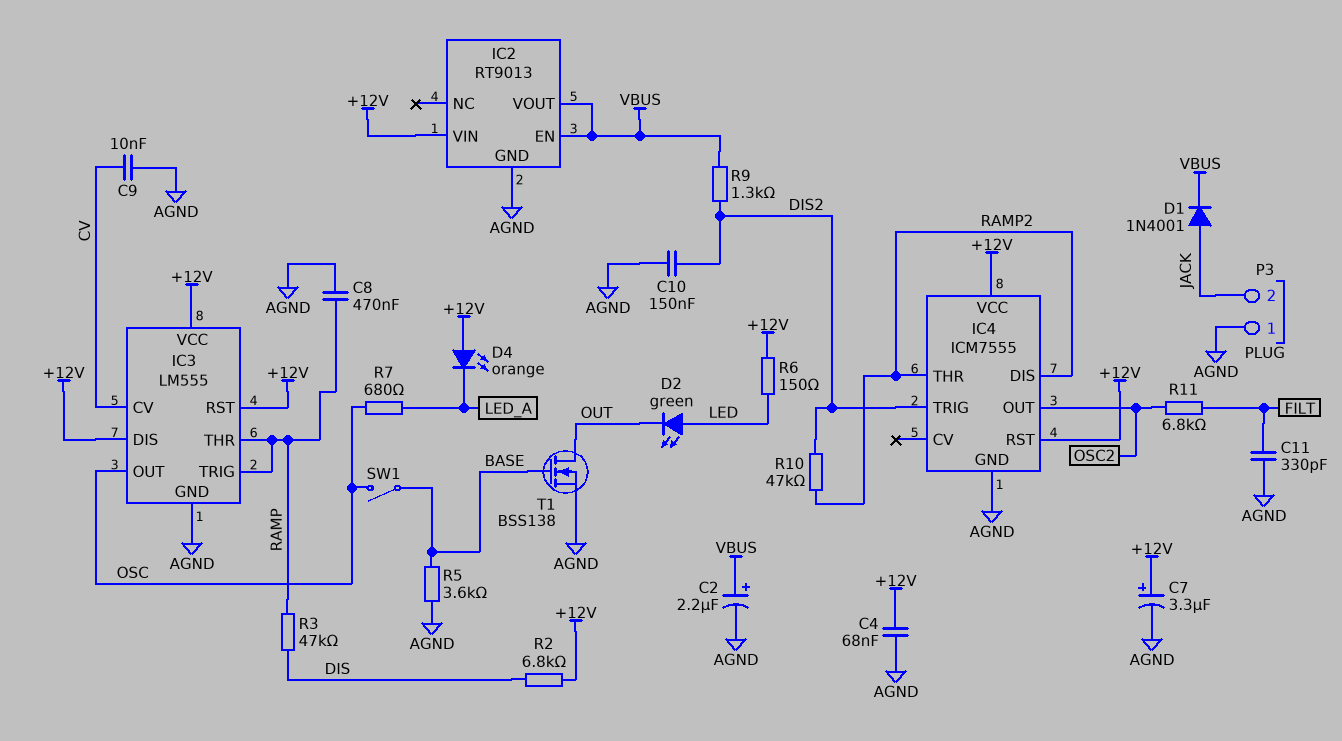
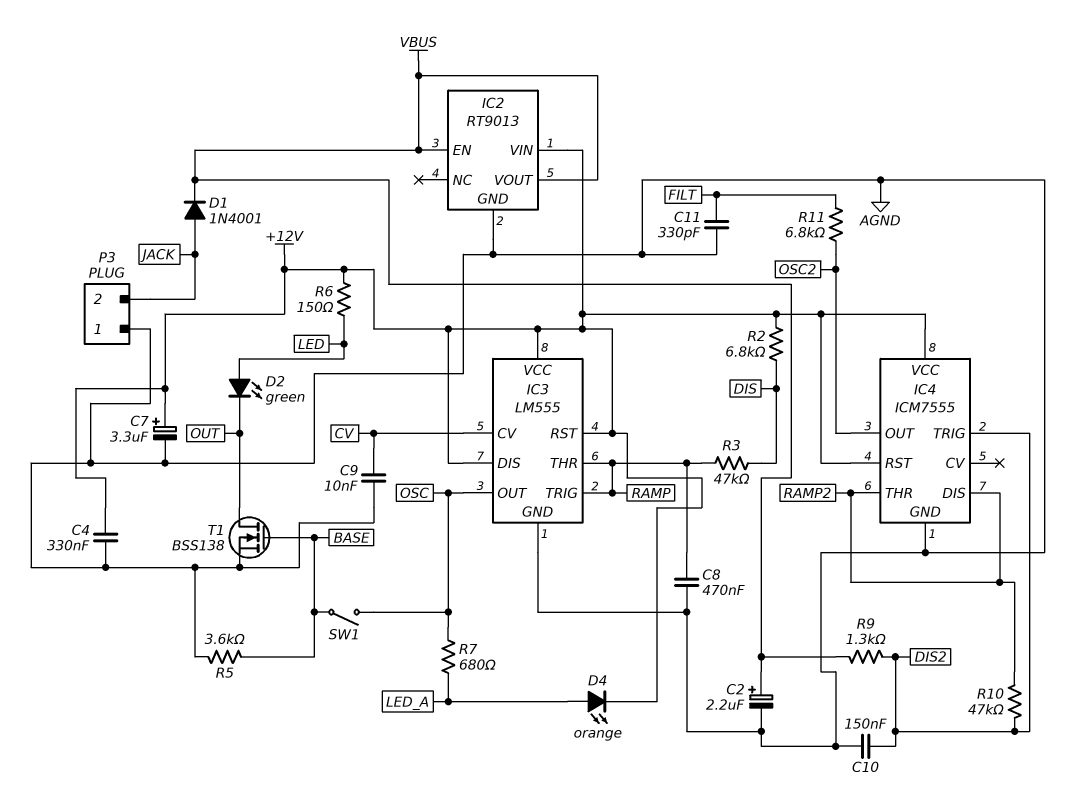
C4: 68nF (+12V, AGND) -> 330nF (+12V, AGND)
D4: LED orange (A +12V, K LED_A) -> LED orange (A LED_A, K +12V)

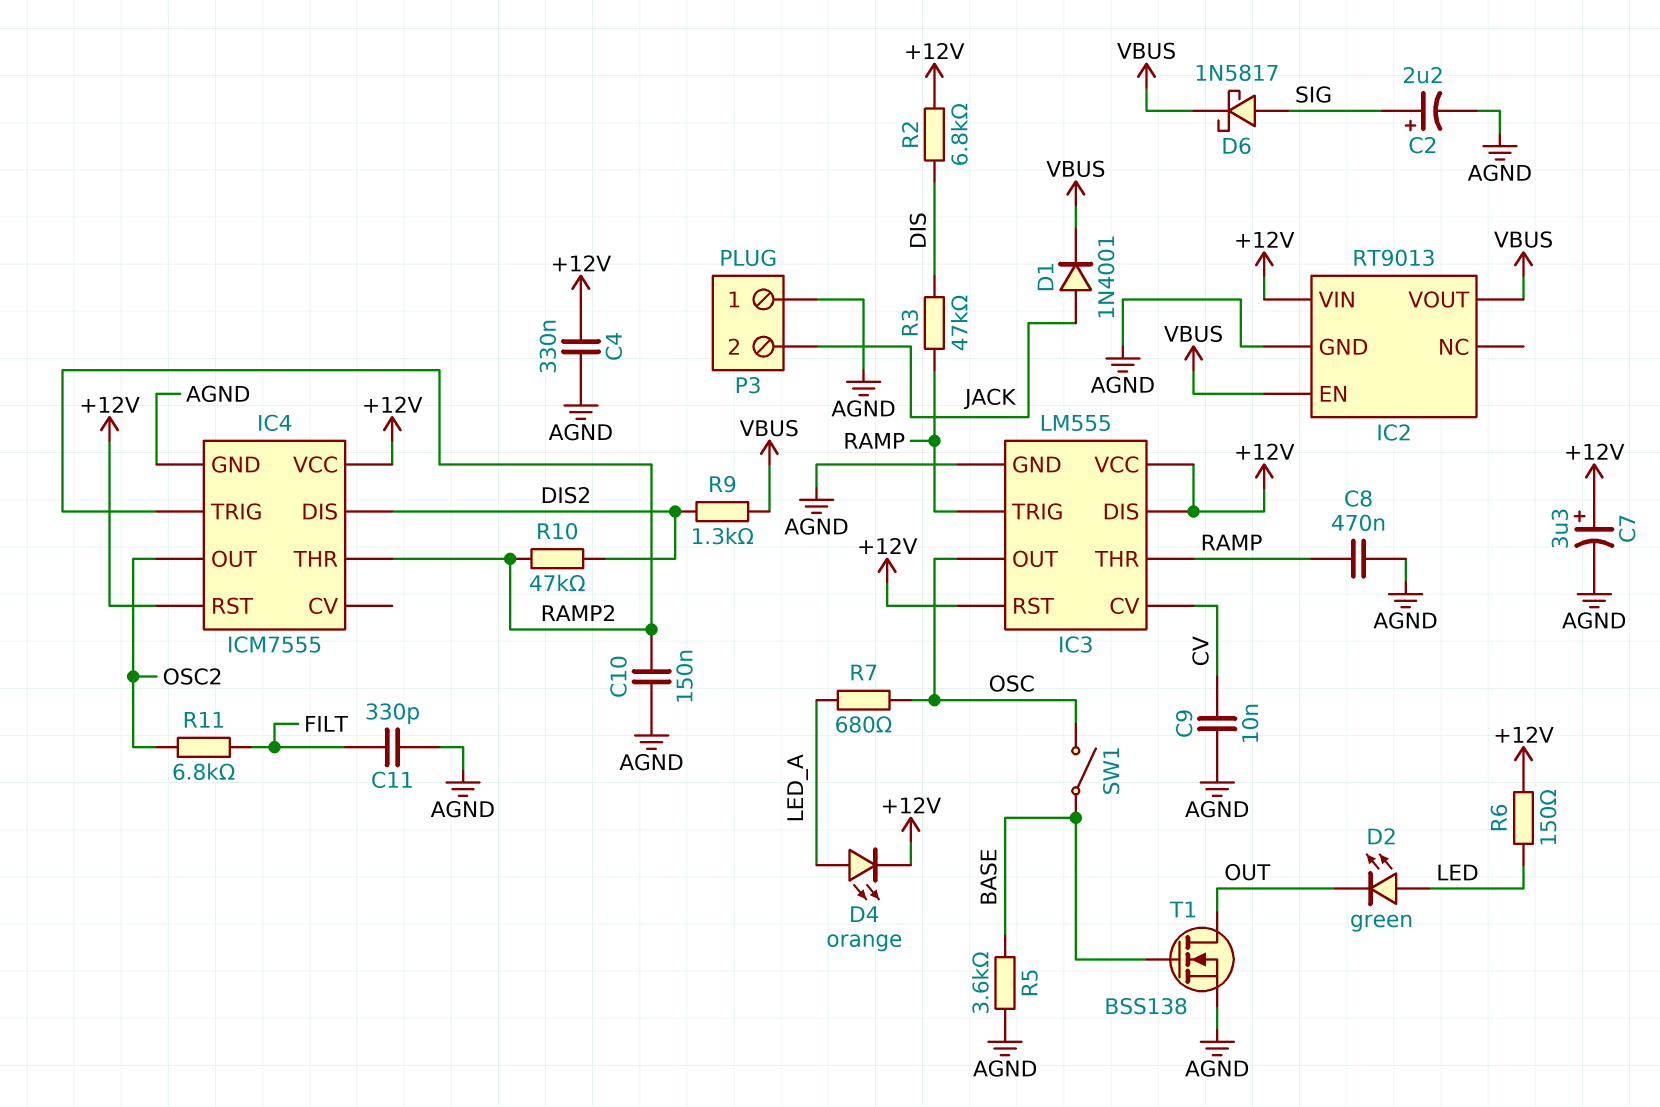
C2: 2.2uF (plus VBUS, minus AGND) -> 2.2uF (plus SIG, minus AGND)
C10: 150nF (AGND, DIS2) -> 150nF (AGND, RAMP2)
D6: none -> schottky 1N5817 (A SIG, K VBUS)
IC4 pin DIS: RAMP2 -> DIS2
IC4 pin TRIG: DIS2 -> RAMP2

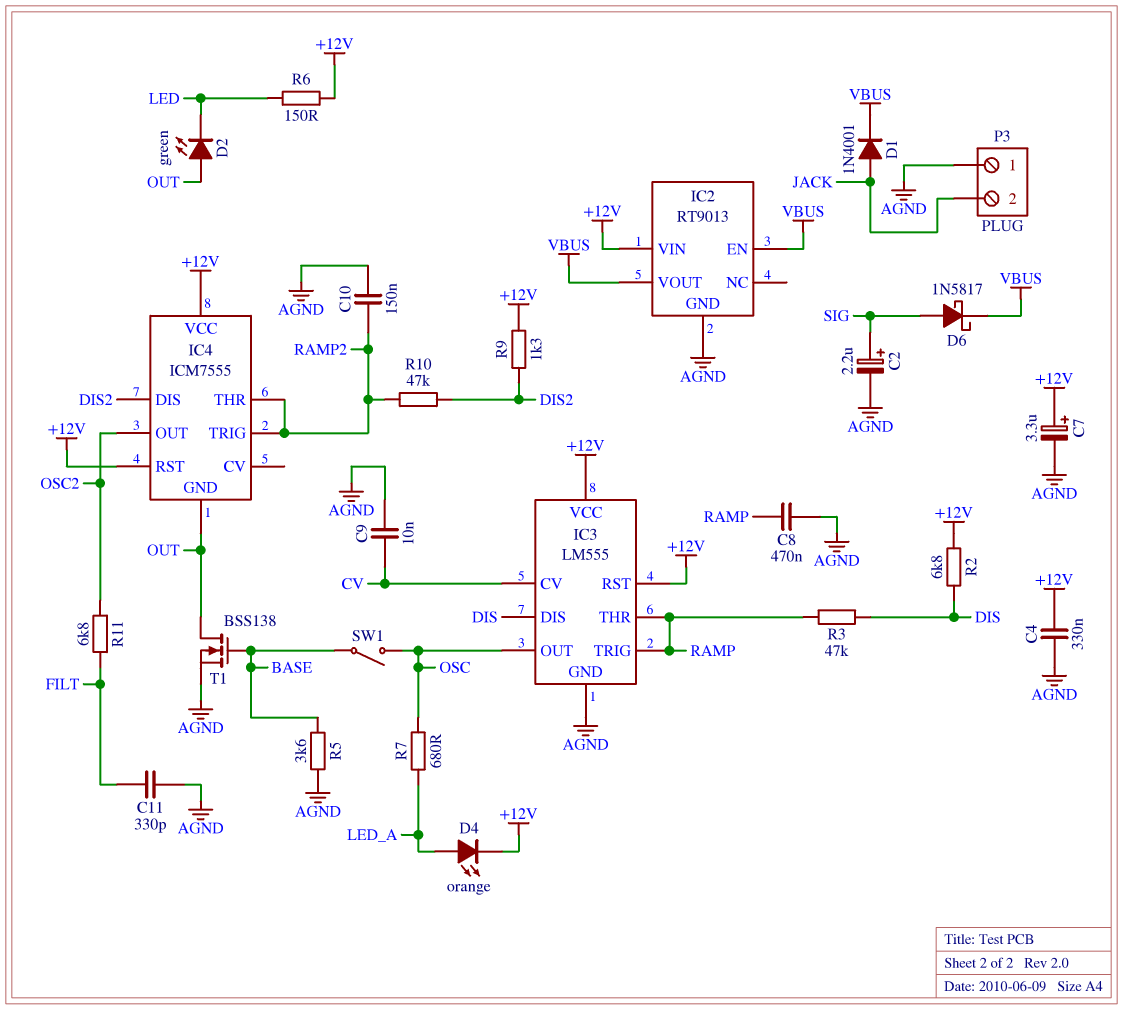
D2: LED green (A LED, K OUT) -> LED green (A OUT, K LED)
IC3 pin DIS: +12V -> DIS
IC4 pin GND: AGND -> OUT
R9: 1.3k (DIS2, VBUS) -> 1.3k (+12V, DIS2)

